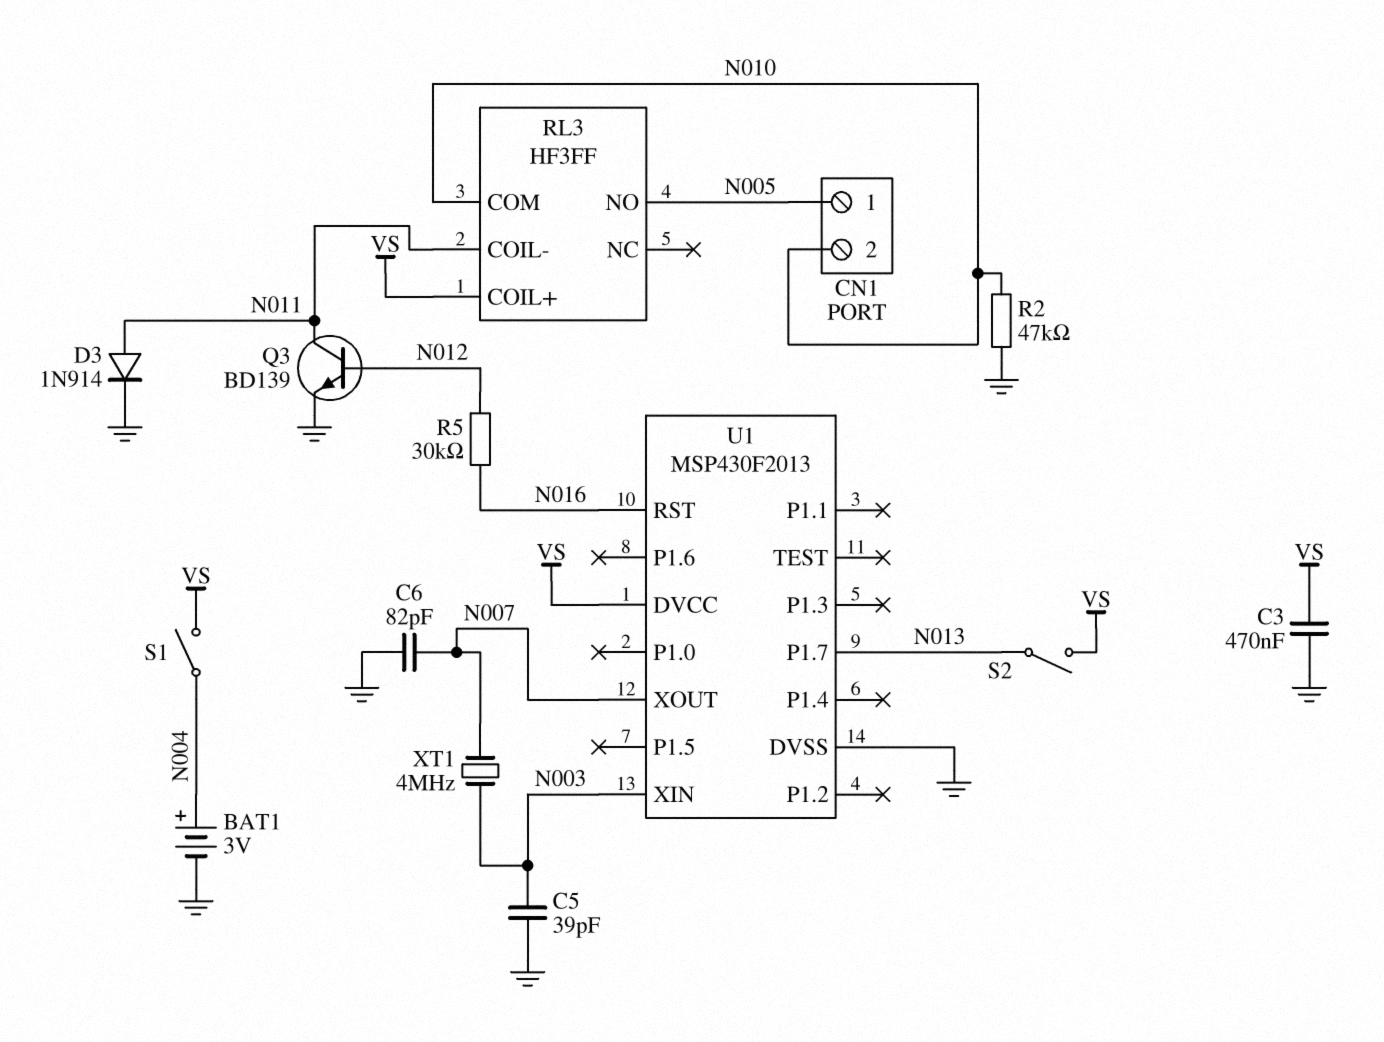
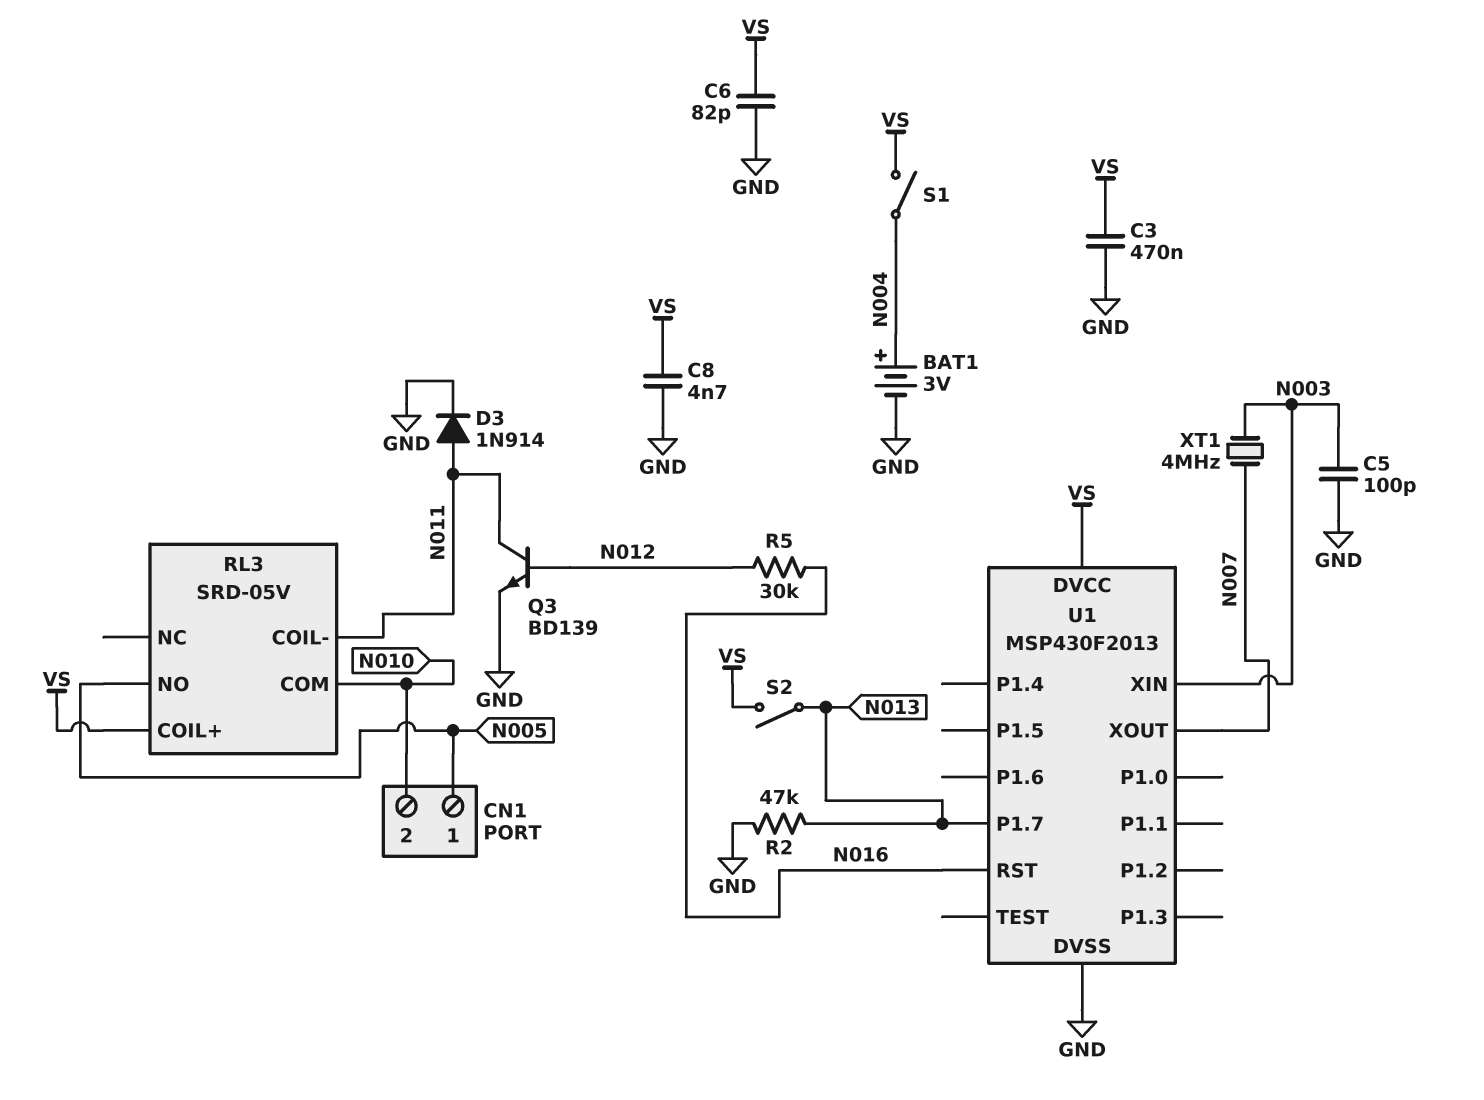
C5: 39pF (GND, N003) -> 100pF (GND, N003)
C6: 82pF (GND, N007) -> 82pF (GND, VS)
C8: none -> 4.7nF (GND, VS)
R2: 47k (GND, N010) -> 47k (GND, N013)
RL3: HF3FF -> SRD-05V

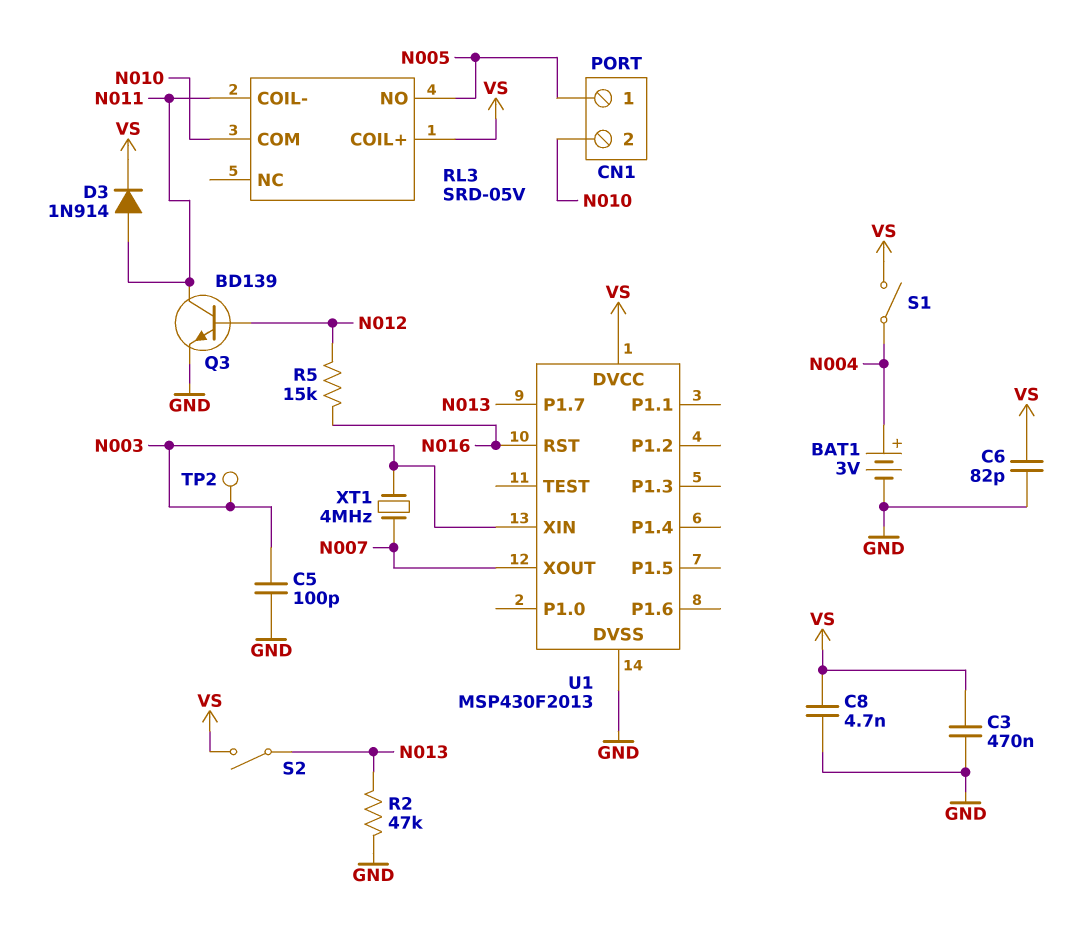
D3: diode 1N914 (A N011, K GND) -> diode 1N914 (A N011, K VS)
R5: 30k (N012, N016) -> 15k (N012, N016)
TP2: none -> test point (N003)

